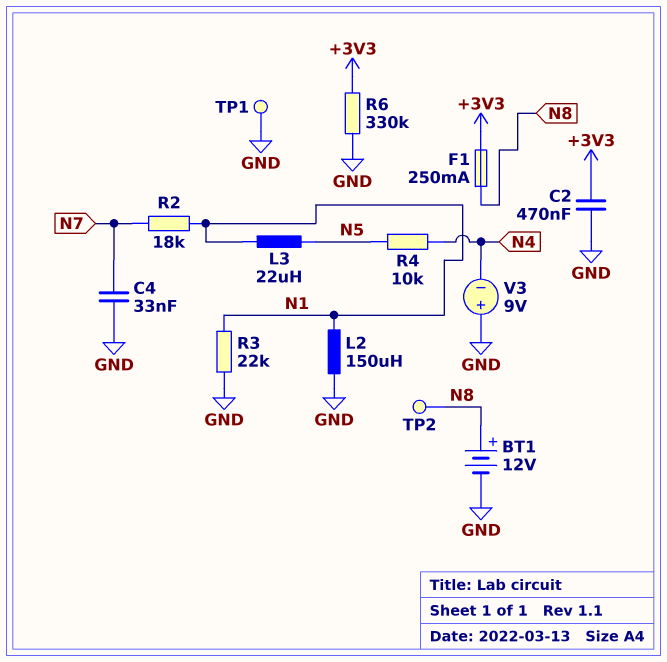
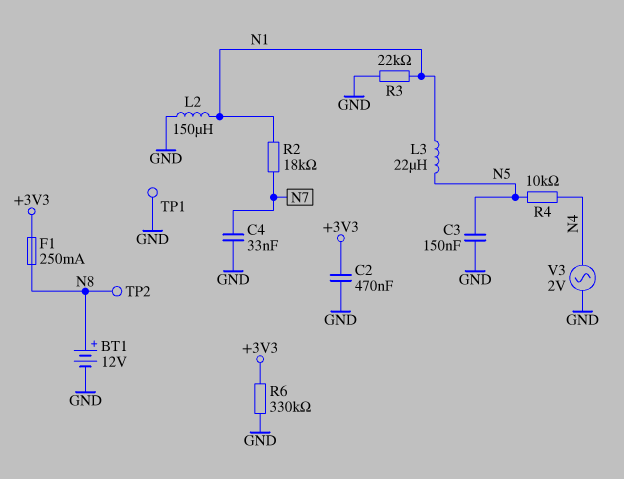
C3: none -> 150nF (GND, N5)
V3: 9V (plus GND, minus N4) -> AC 2V (GND, N4)

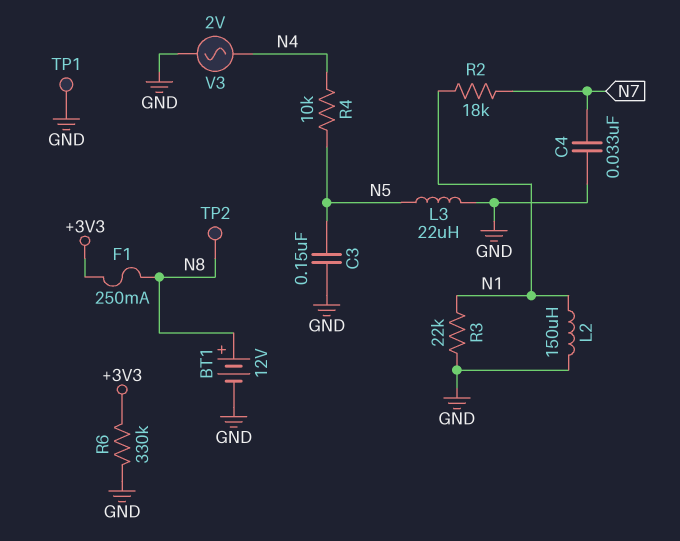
C2: 470nF (+3V3, GND) -> none
L3: 22uH (N1, N5) -> 22uH (GND, N5)

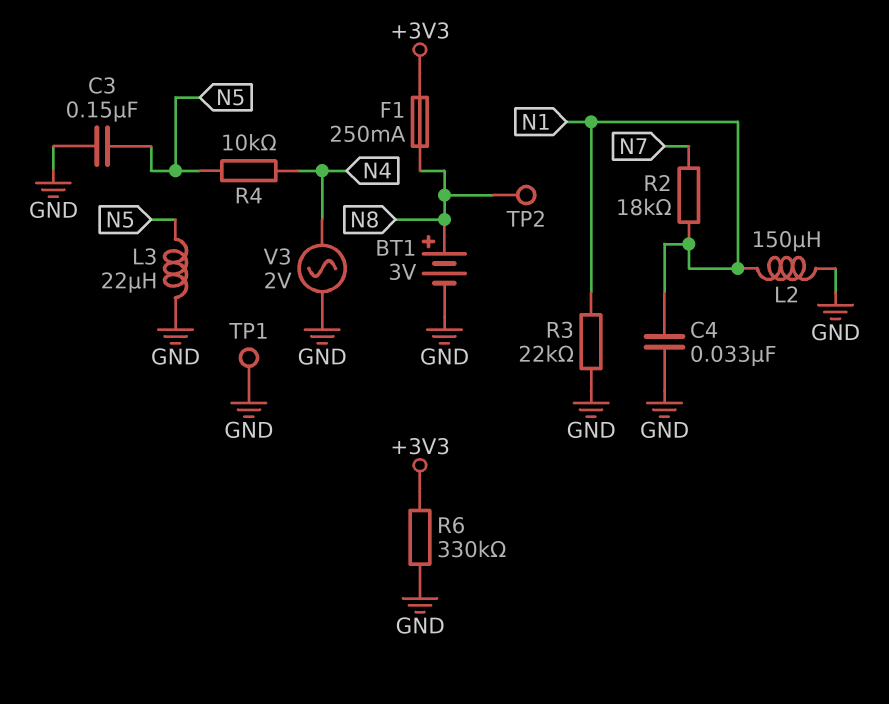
BT1: 12V (plus N8, minus GND) -> 3V (plus N8, minus GND)
C4: 33nF (GND, N7) -> 33nF (GND, N1)

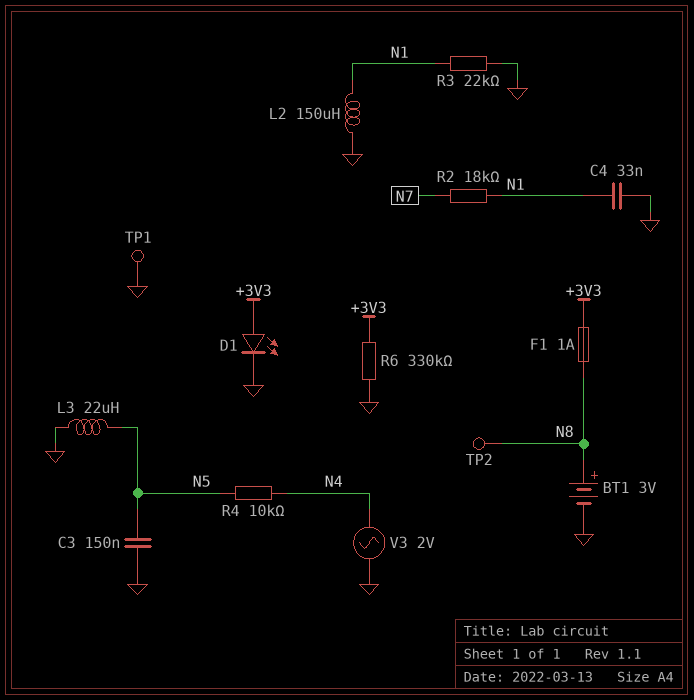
D1: none -> LED (A +3V3, K GND)
F1: 250mA (+3V3, N8) -> 1A (+3V3, N8)

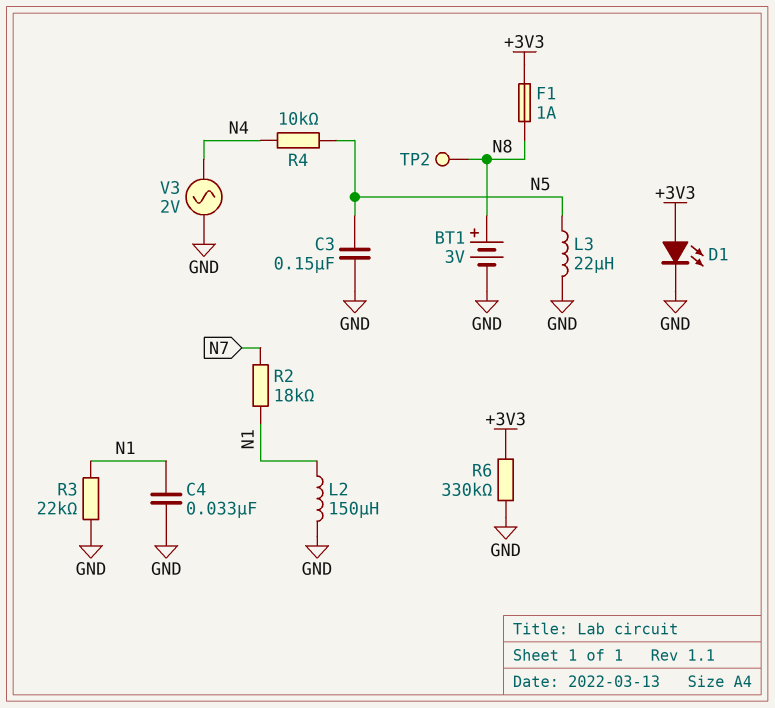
TP1: test point (GND) -> none

